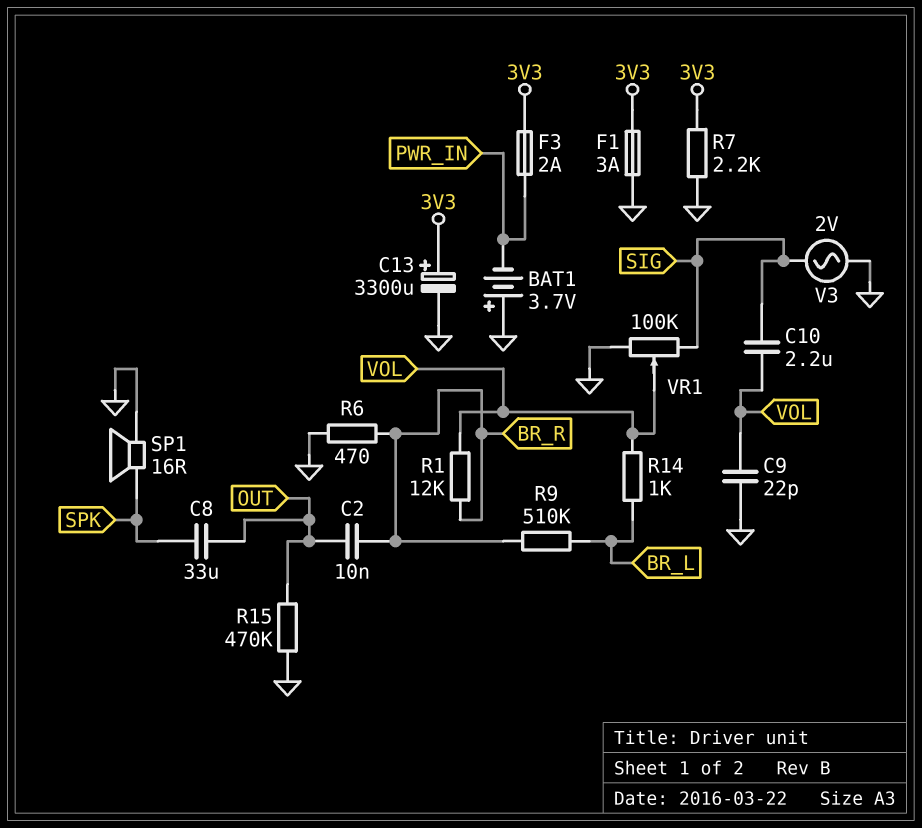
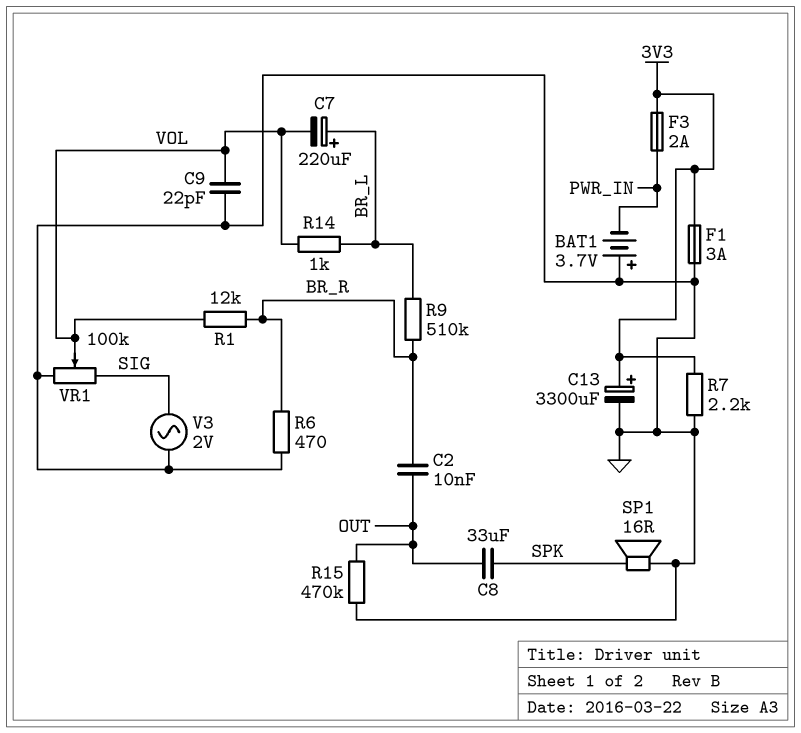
C7: none -> 220uF (plus BR_L, minus VOL)
C10: 2.2uF (SIG, VOL) -> none

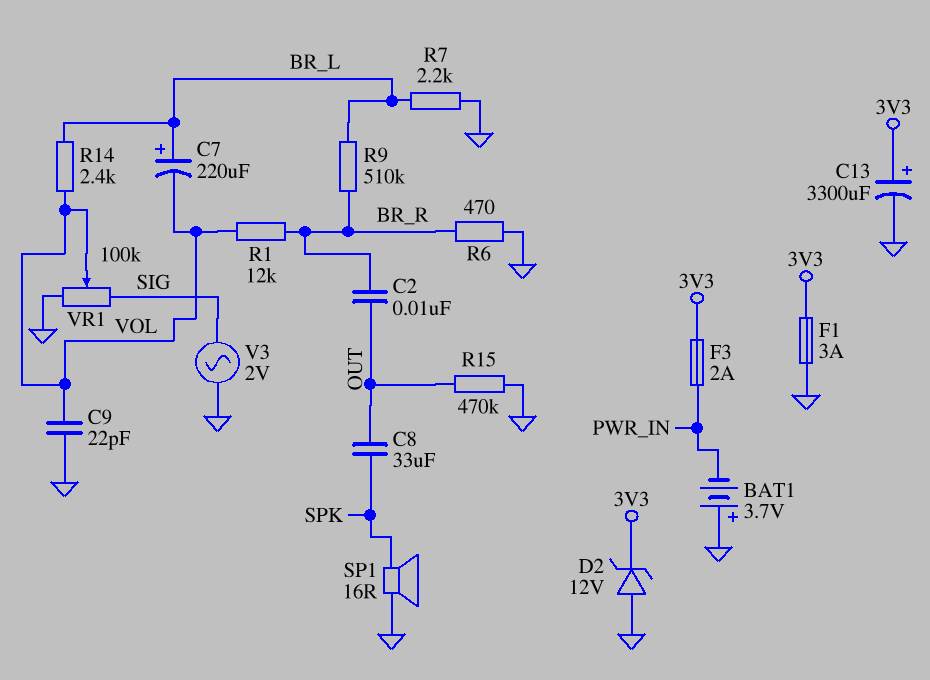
D2: none -> zener 12V (A GND, K 3V3)
R7: 2.2k (3V3, GND) -> 2.2k (BR_L, GND)
R14: 1k (BR_L, VOL) -> 2.4k (BR_L, VOL)

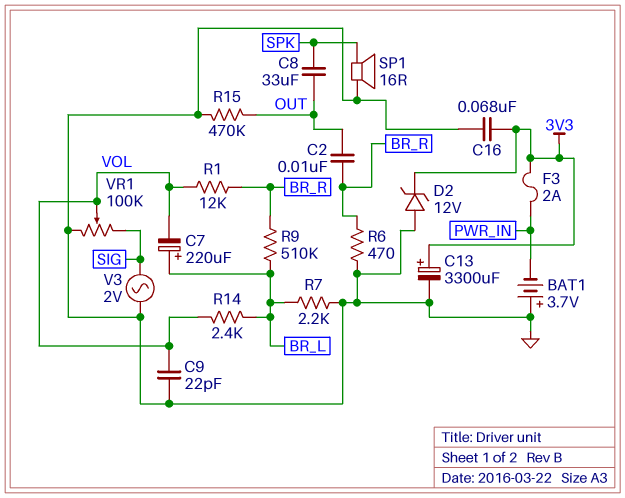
C16: none -> 68nF (3V3, GND)
F1: 3A (3V3, GND) -> none

